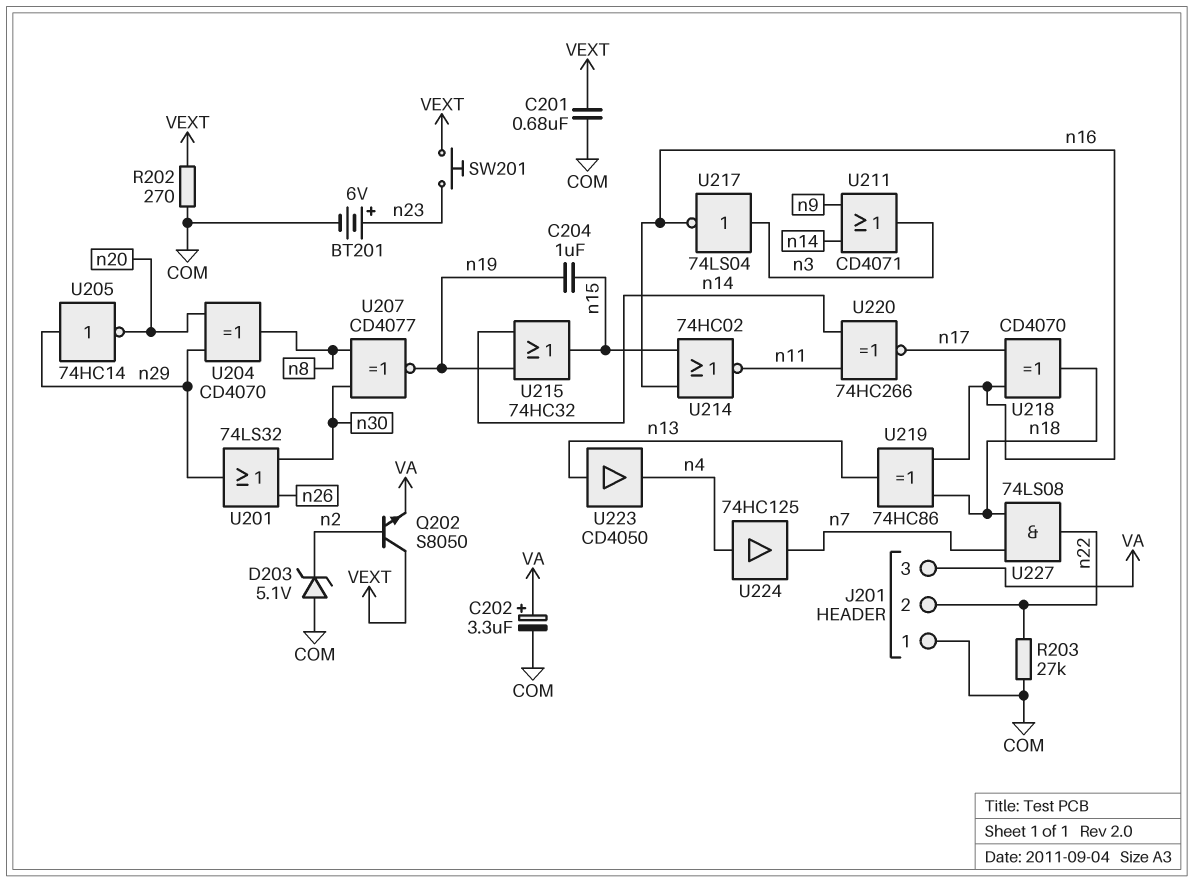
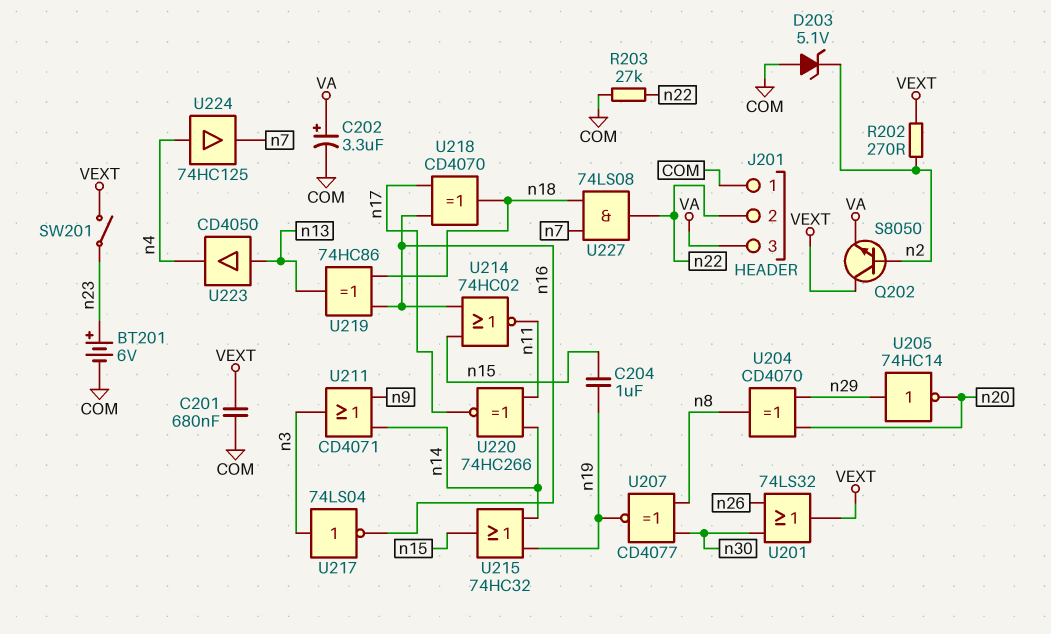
R202: 270 (COM, VEXT) -> 270 (VEXT, n2)
SW201: button (VEXT, n23) -> switch (VEXT, n23)
U201: OR 74LS32 (in n26, in n30, out n29) -> OR 74LS32 (in n26, in n30, out VEXT)

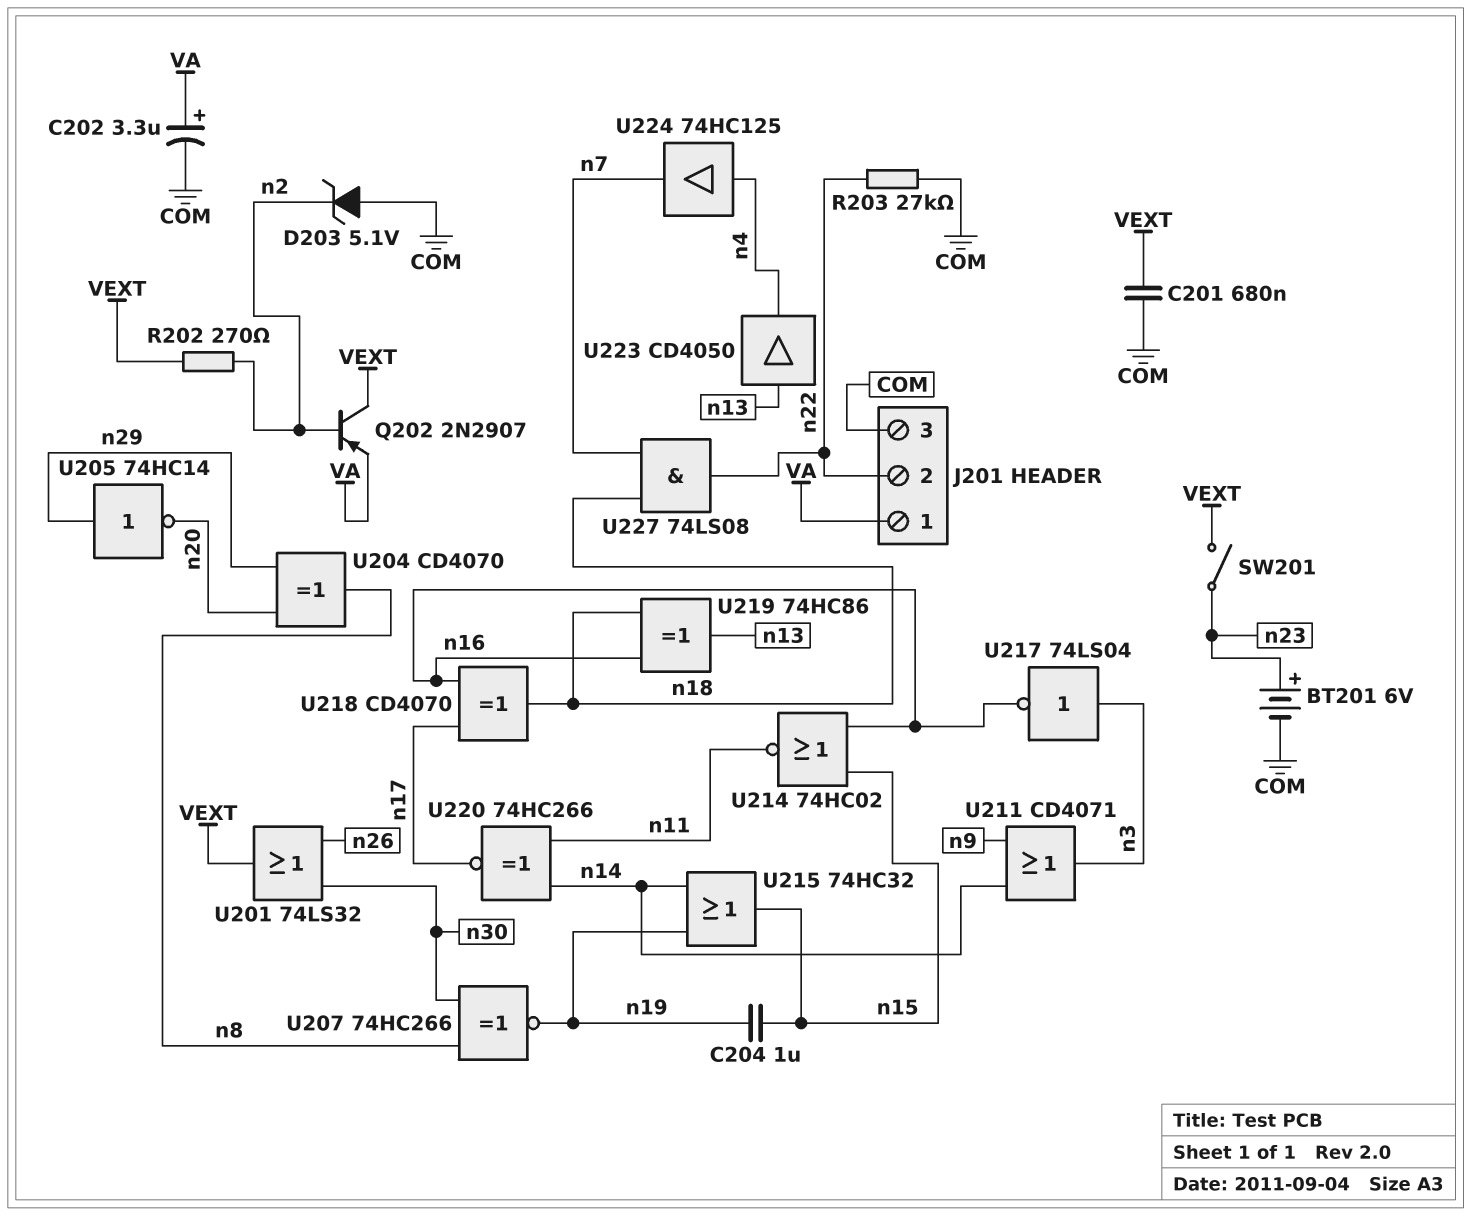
J201 pin 1: COM -> VA
J201 pin 3: VA -> COM
Q202: NPN S8050 (B n2, C VEXT, E VA) -> PNP 2N2907 (B n2, C VEXT, E VA)
U207: XNOR CD4077 (in n8, in n30, out n19) -> XNOR 74HC266 (in n8, in n30, out n19)

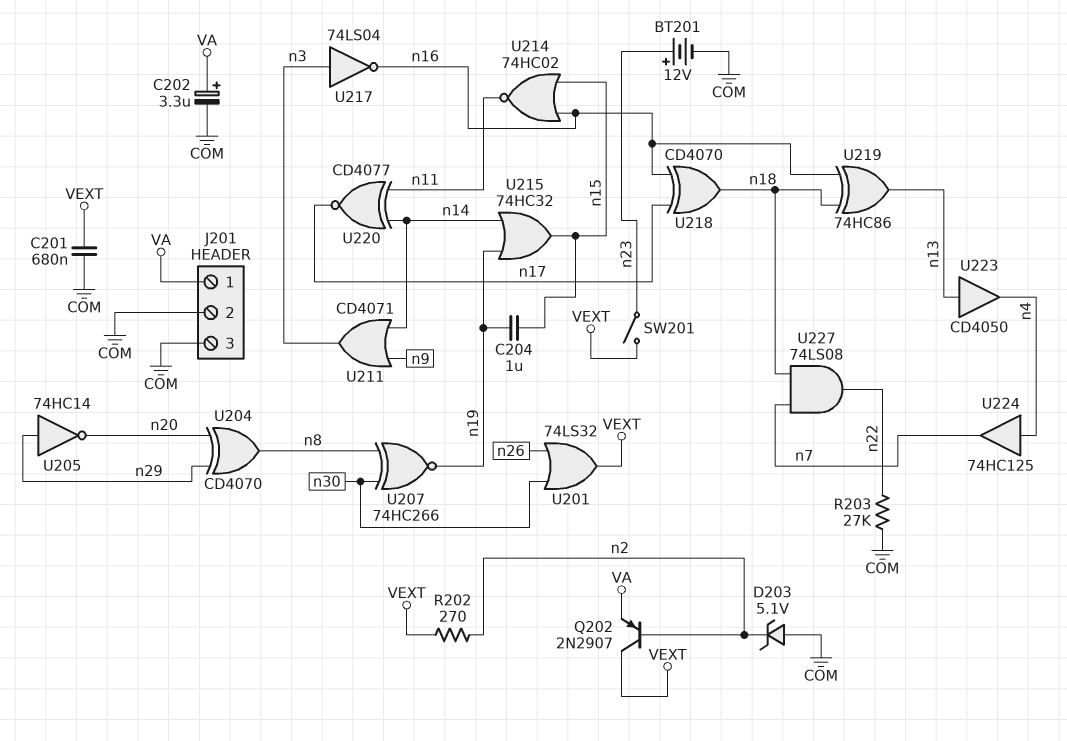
BT201: 6V (plus n23, minus COM) -> 12V (plus n23, minus COM)
J201 pin 2: n22 -> COM
U220: XNOR 74HC266 (in n11, in n14, out n17) -> XNOR CD4077 (in n11, in n14, out n17)

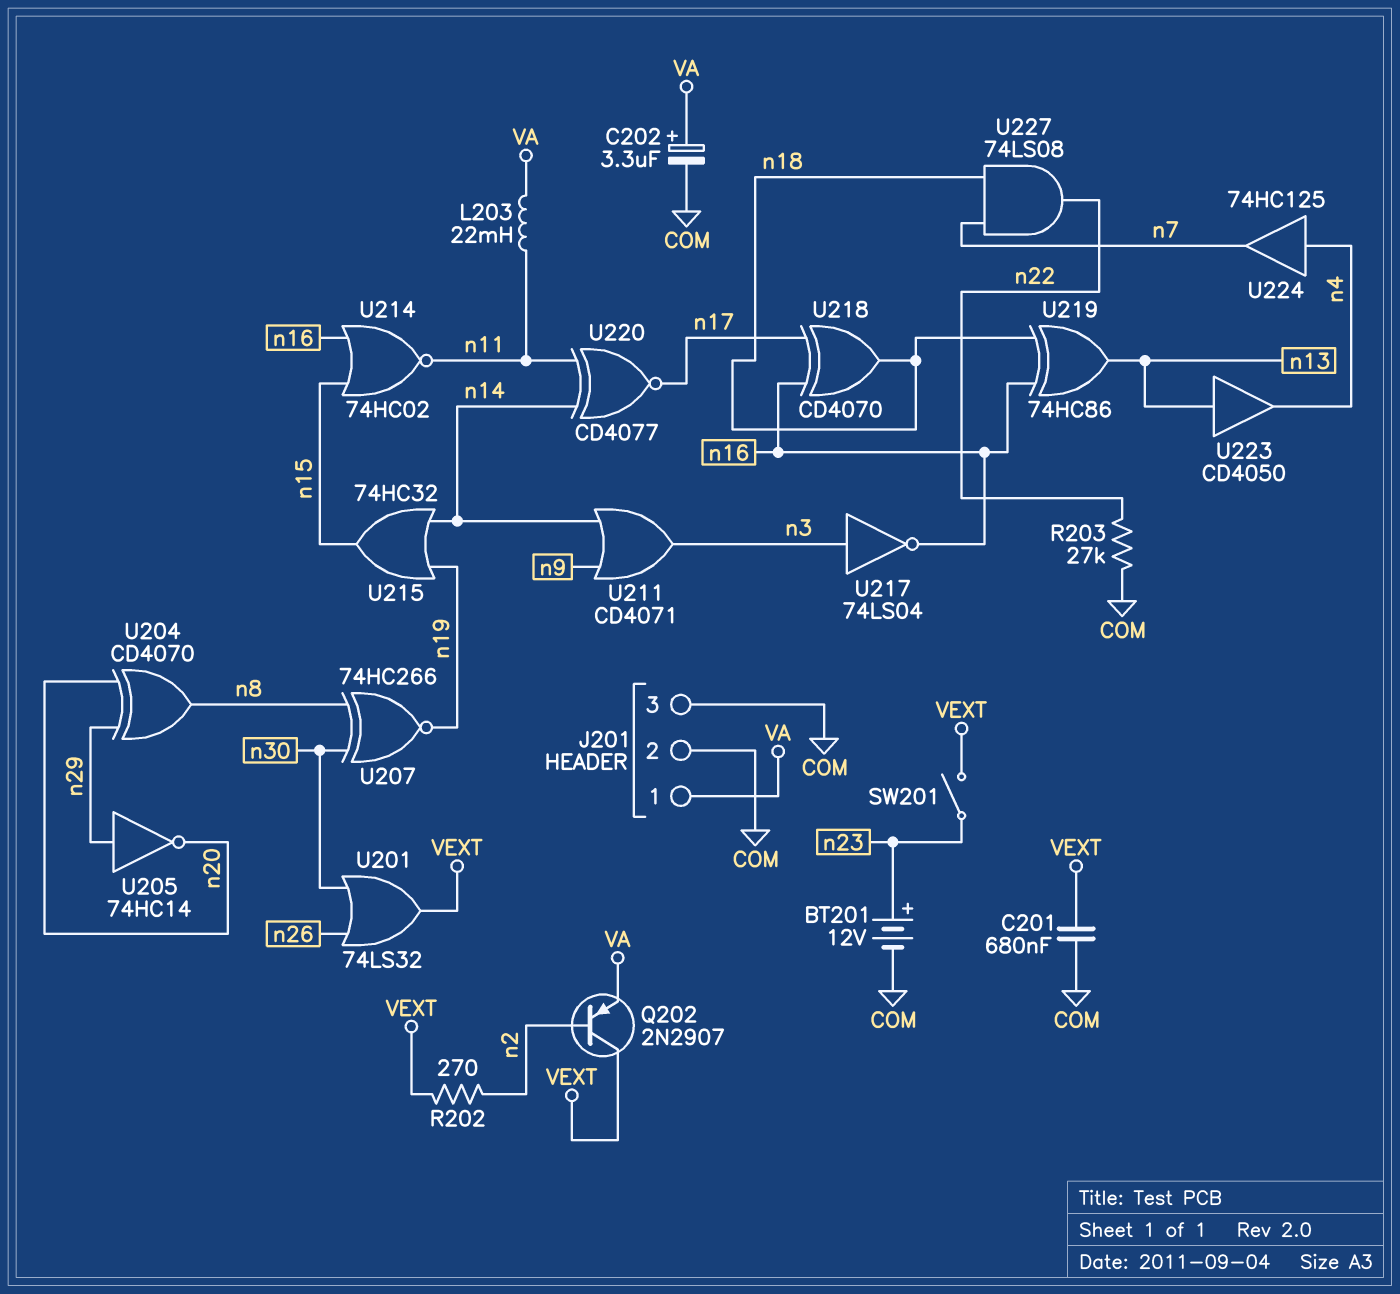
C204: 1uF (n15, n19) -> none
D203: zener 5.1V (A COM, K n2) -> none
L203: none -> 22mH (VA, n11)

